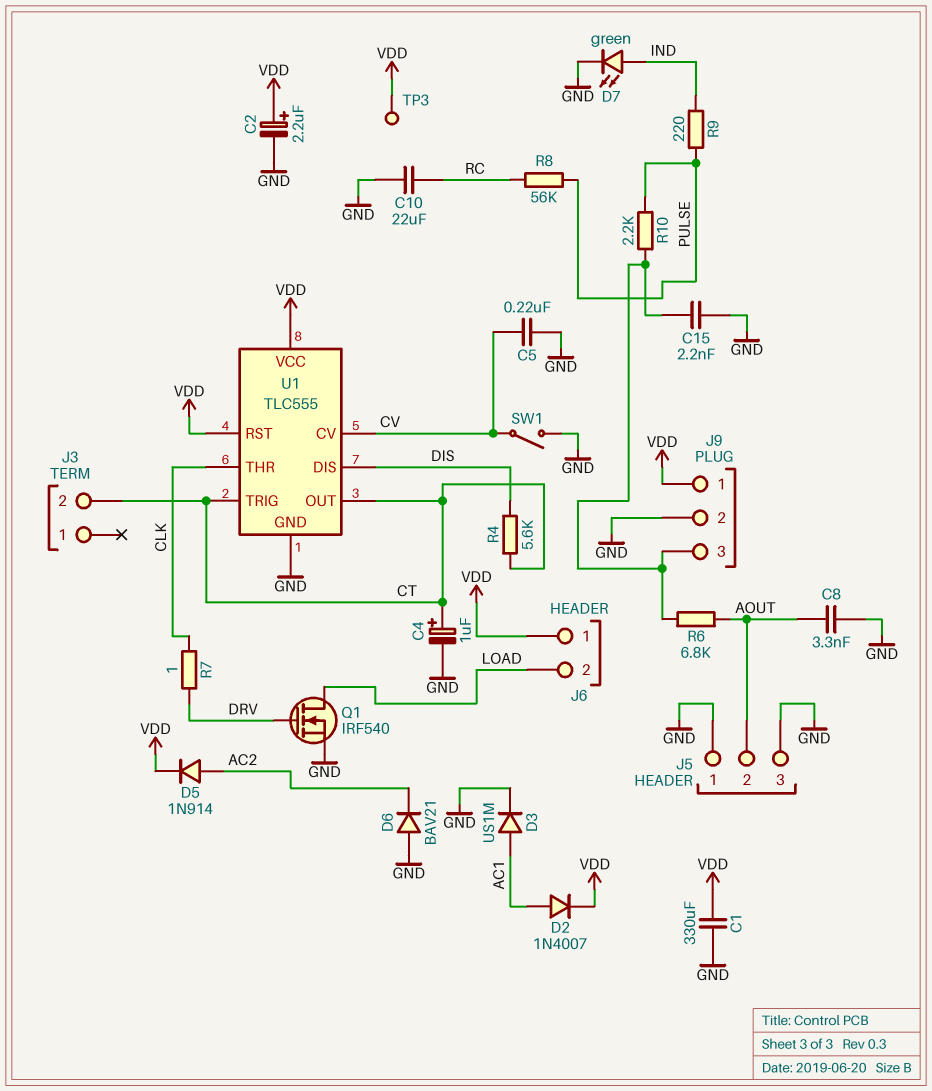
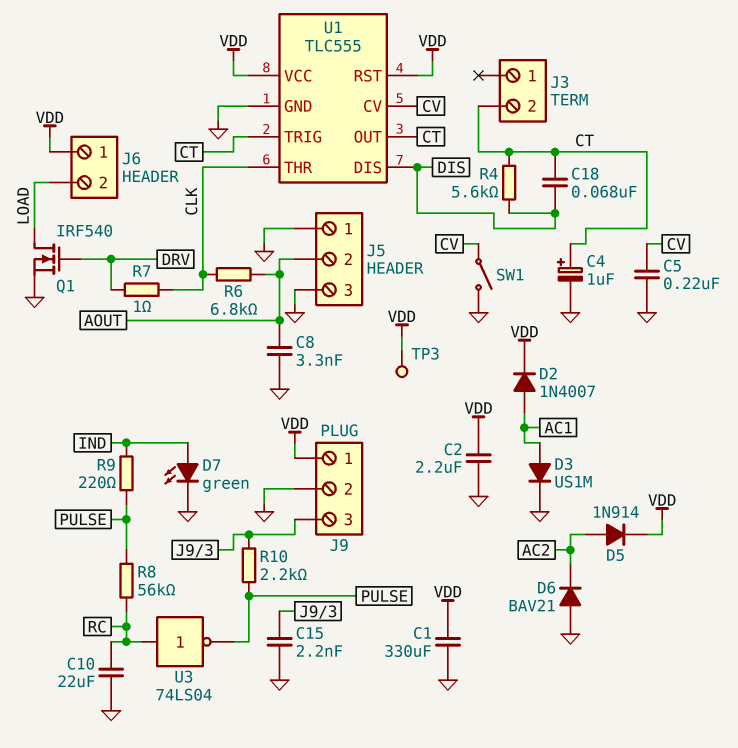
C2: 2.2uF (plus VDD, minus GND) -> 2.2uF (GND, VDD)
C18: none -> 68nF (CT, DIS)
R6: 6.8k (AOUT, J9/3) -> 6.8k (AOUT, CLK)
U3: none -> NOT 74LS04 (in RC, out PULSE)

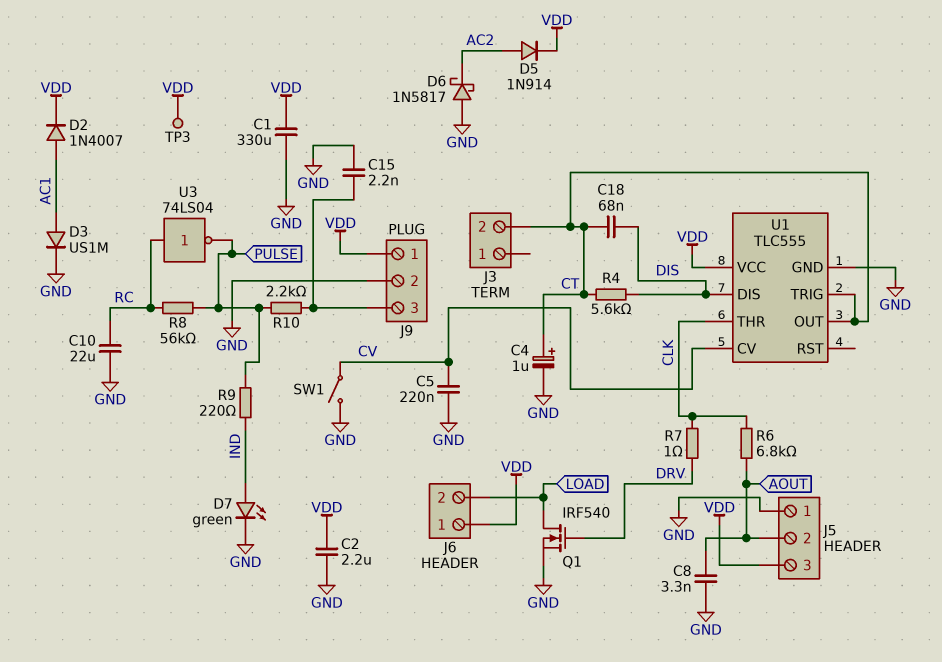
D6: diode BAV21 (A GND, K AC2) -> schottky 1N5817 (A GND, K AC2)
J5 pin 3: GND -> VDD
U1 pin RST: VDD -> none

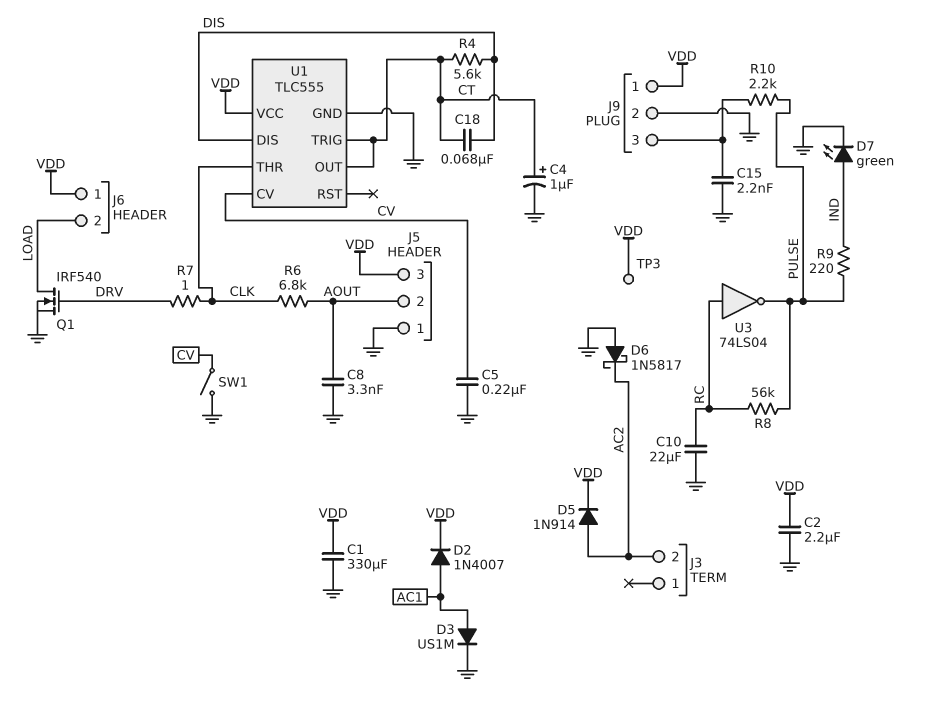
J3 pin 2: CT -> AC2

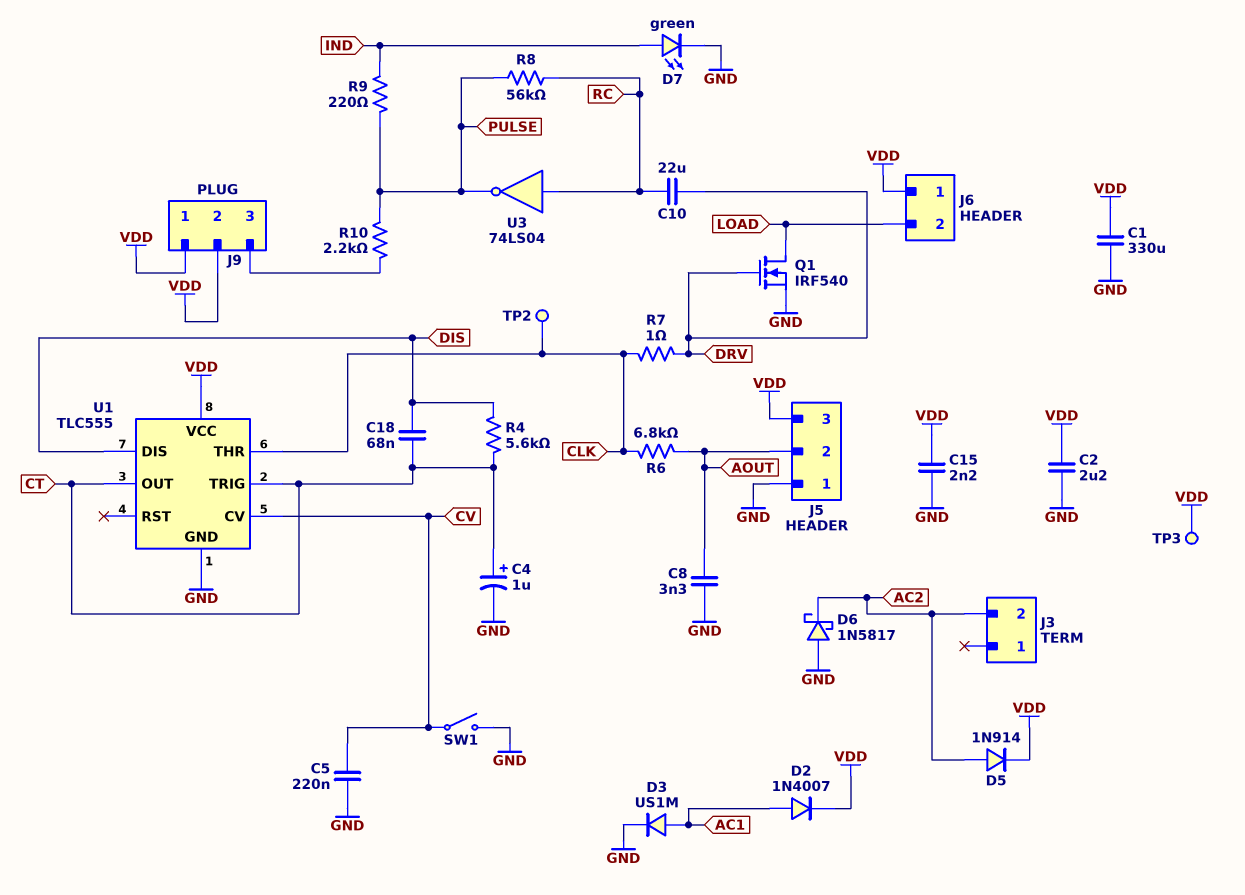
C10: 22uF (GND, RC) -> 22uF (DRV, RC)
C15: 2.2nF (GND, J9/3) -> 2.2nF (GND, VDD)
J9 pin 2: GND -> VDD
TP2: none -> test point (CLK)

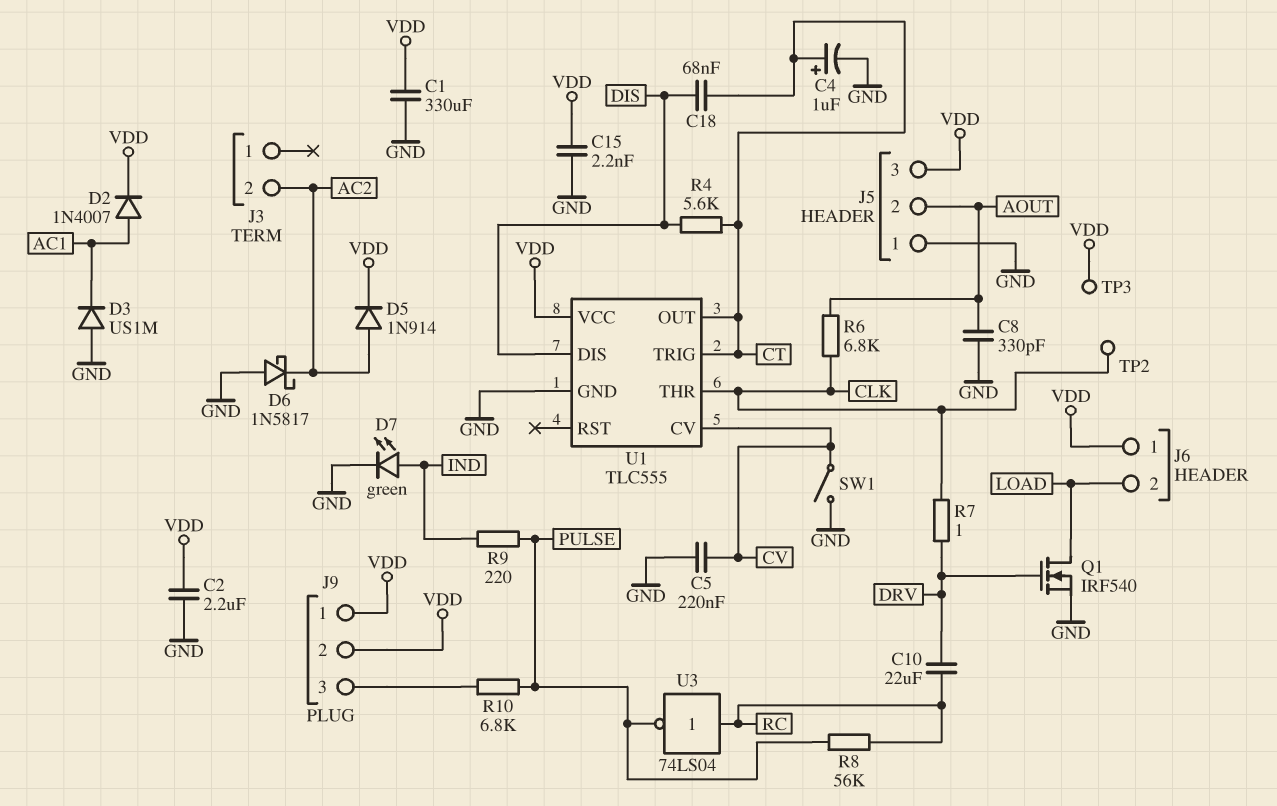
C8: 3.3nF (AOUT, GND) -> 330pF (AOUT, GND)
D3: diode US1M (A AC1, K GND) -> diode US1M (A GND, K AC1)
R10: 2.2k (J9/3, PULSE) -> 6.8k (J9/3, PULSE)

